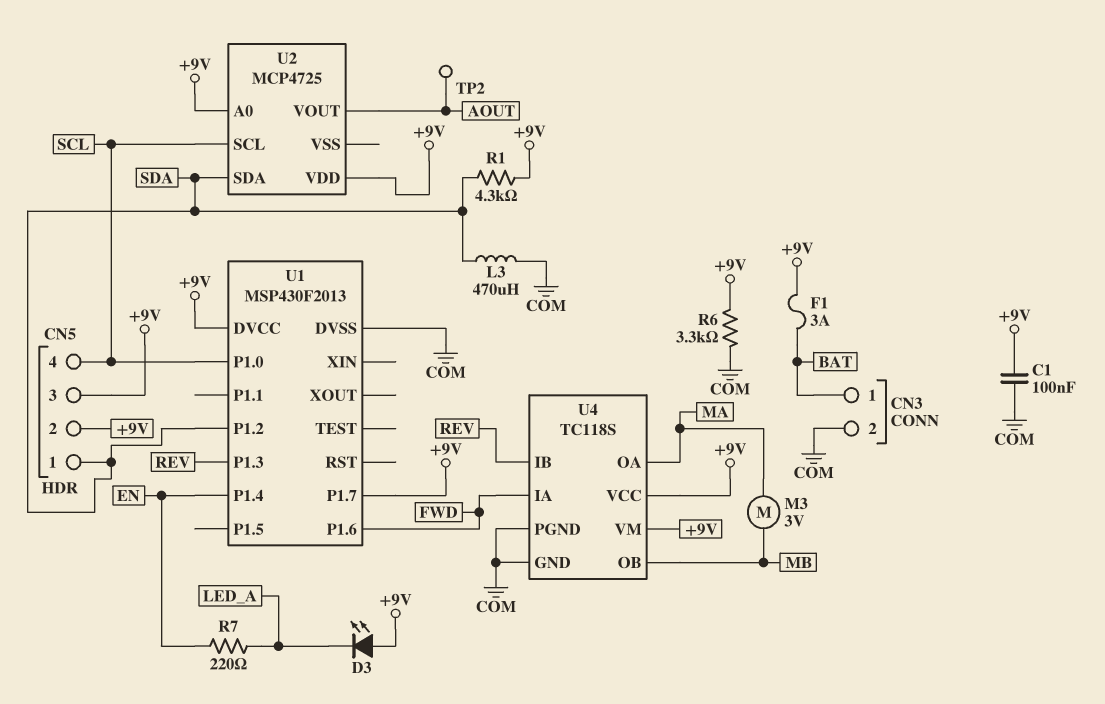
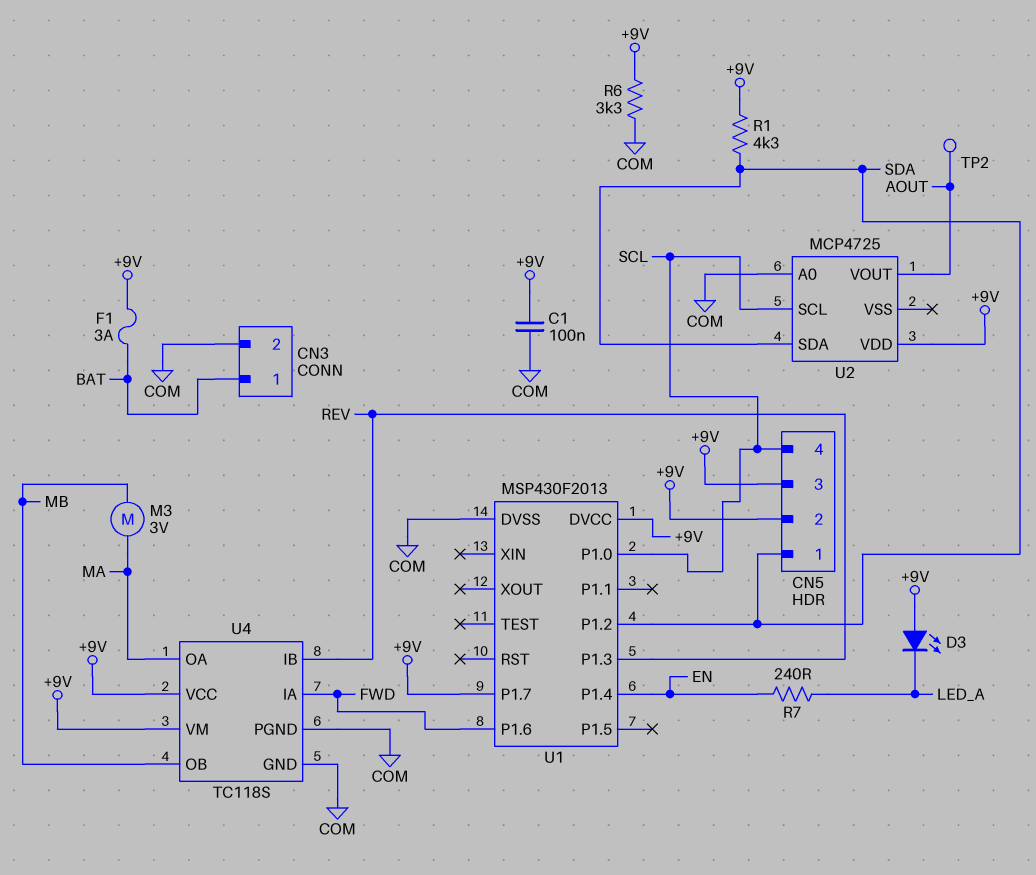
L3: 470uH (COM, SDA) -> none
R7: 220 (EN, LED_A) -> 240 (EN, LED_A)
U2 pin A0: +9V -> COM

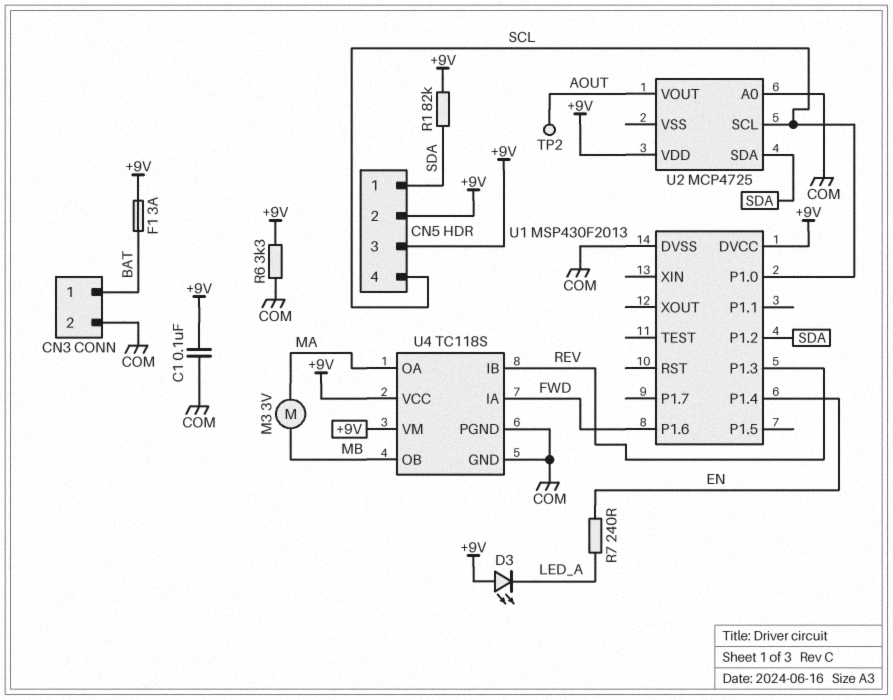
R1: 4.3k (+9V, SDA) -> 82k (+9V, SDA)
U1 pin P1.7: +9V -> none

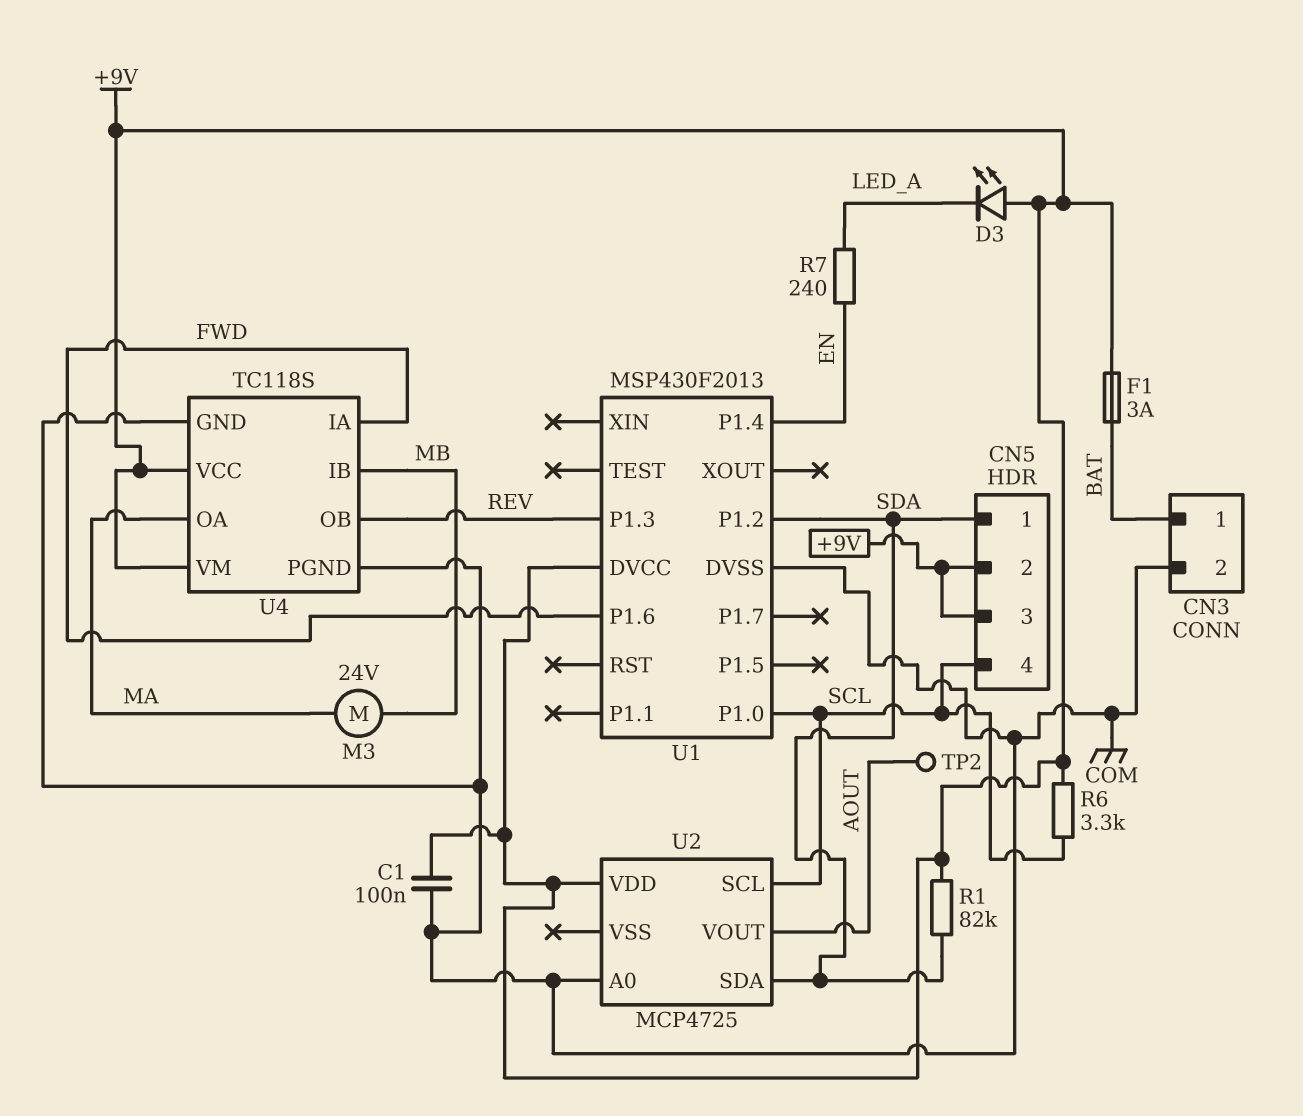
M3: motor 3V (MA, MB) -> motor 24V (MA, MB)
R6: 3.3k (+9V, COM) -> 3.3k (+9V, SCL)
U4 pin IB: REV -> MB
U4 pin OB: MB -> REV

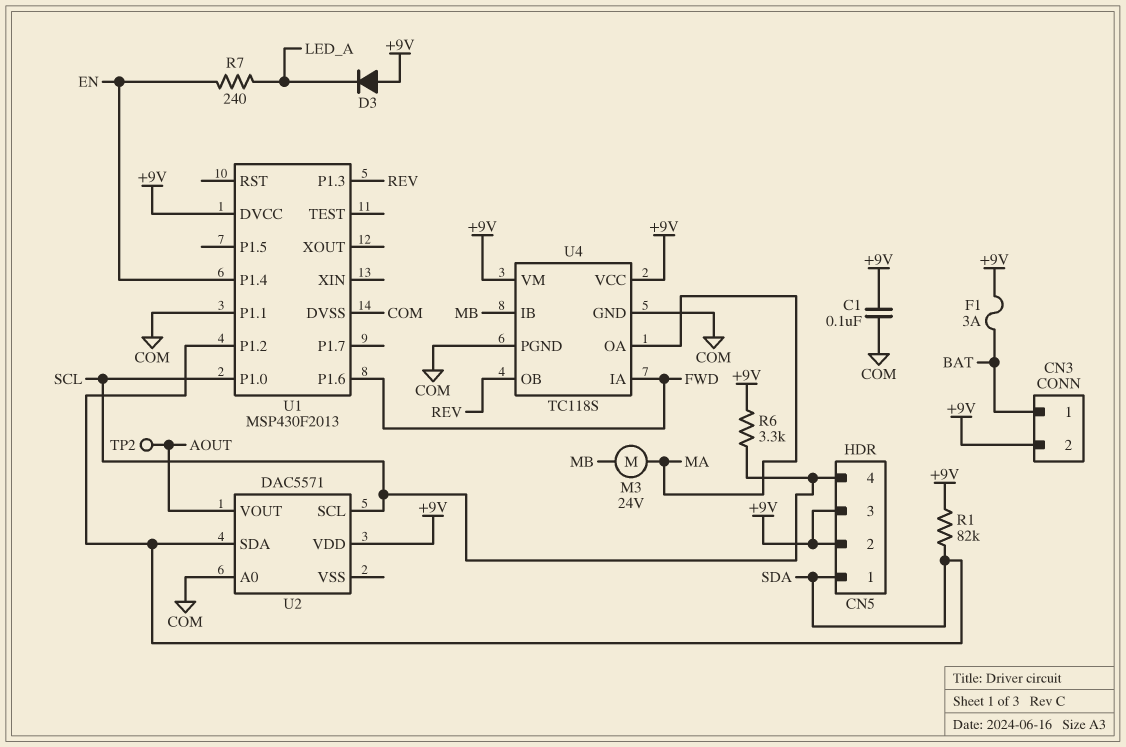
CN3 pin 2: COM -> +9V
D3: LED (A +9V, K LED_A) -> diode (A +9V, K LED_A)
U1 pin P1.1: none -> COM
U2: MCP4725 -> DAC5571

